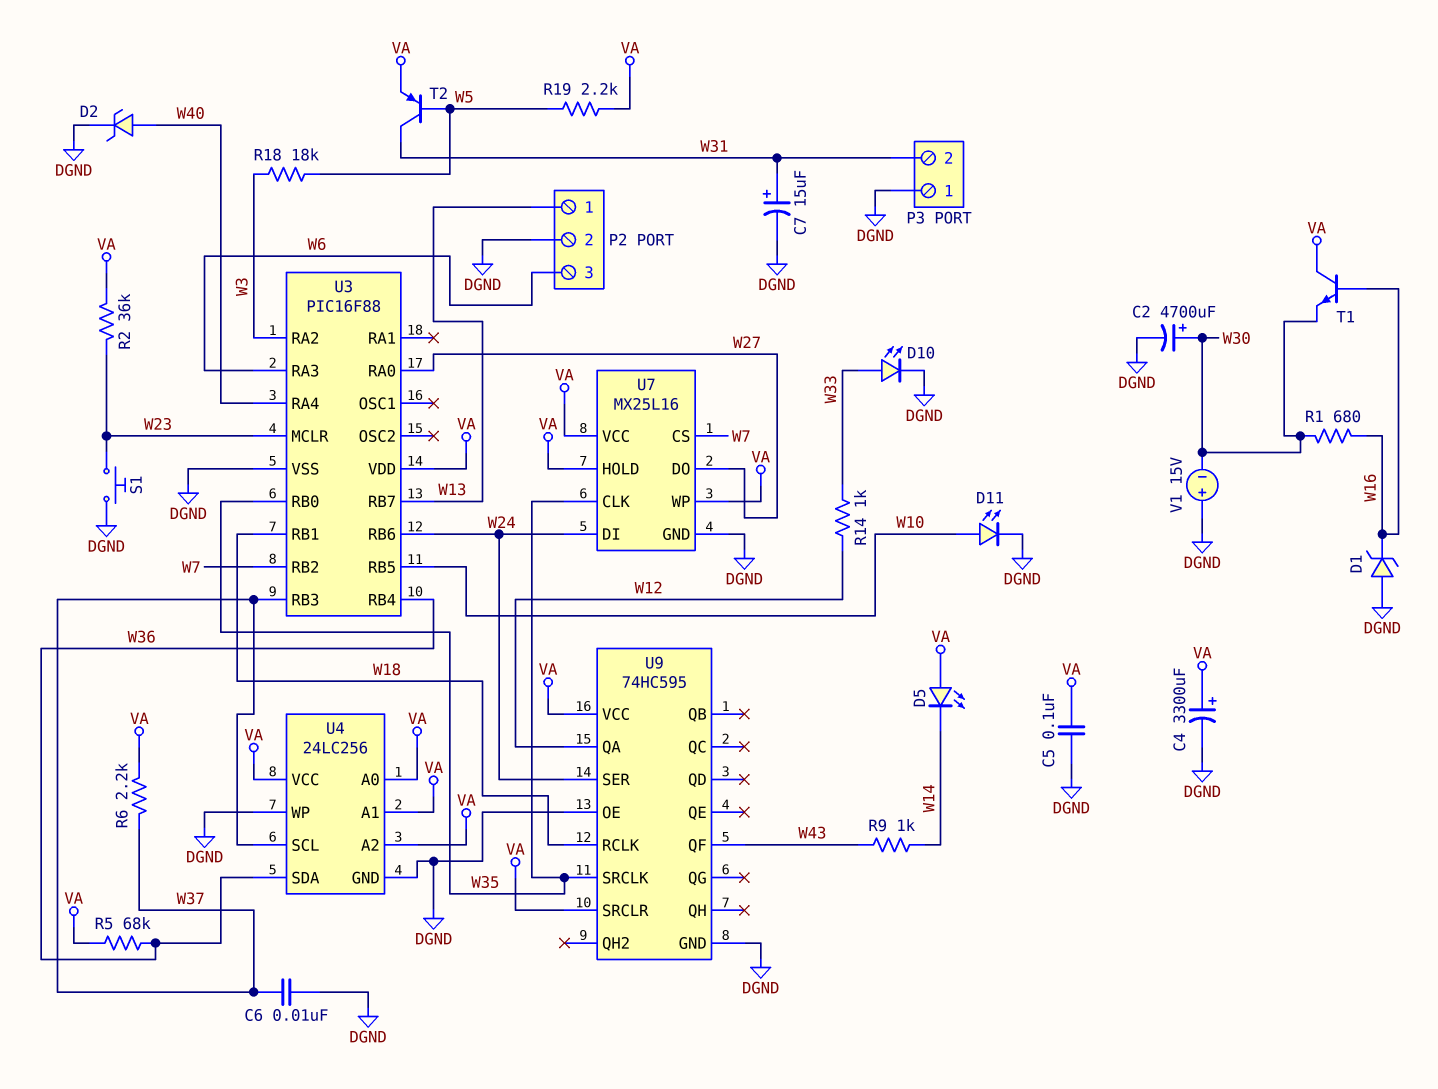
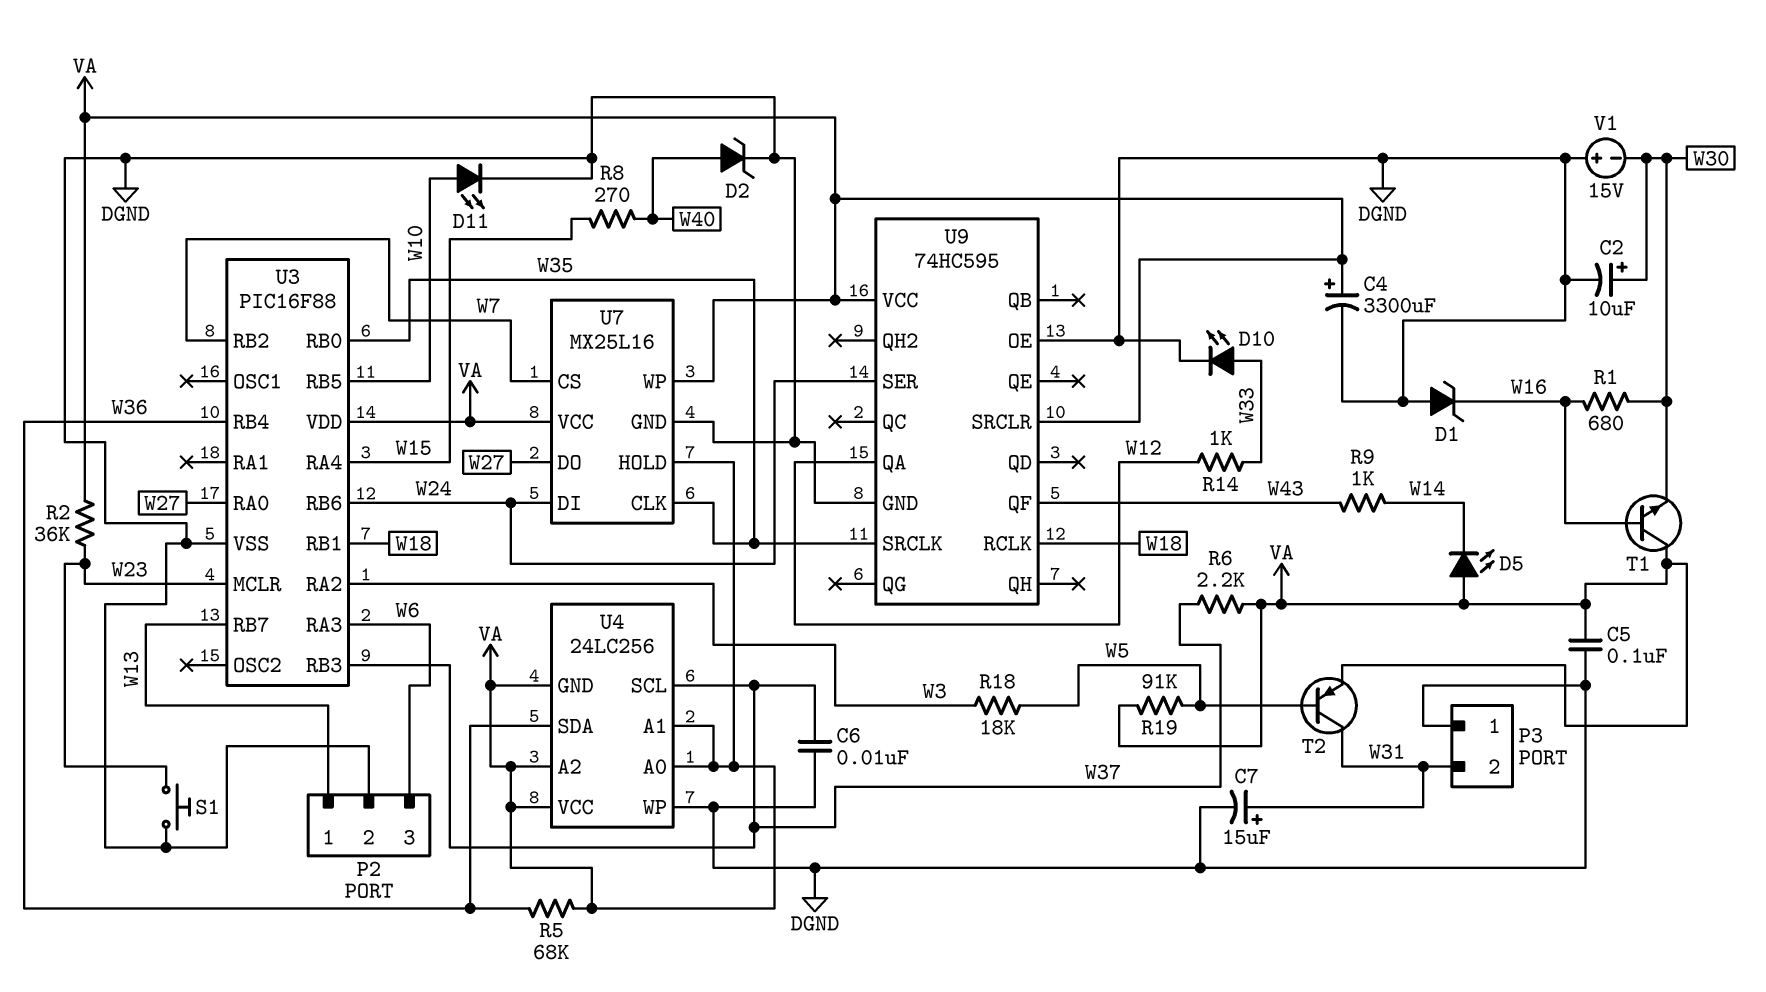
C2: 4700uF (plus W30, minus DGND) -> 10uF (plus W30, minus DGND)
R8: none -> 270 (W15, W40)
R19: 2.2k (VA, W5) -> 91k (VA, W5)
U3 pin RA4: W40 -> W15
U4 pin GND: DGND -> VA

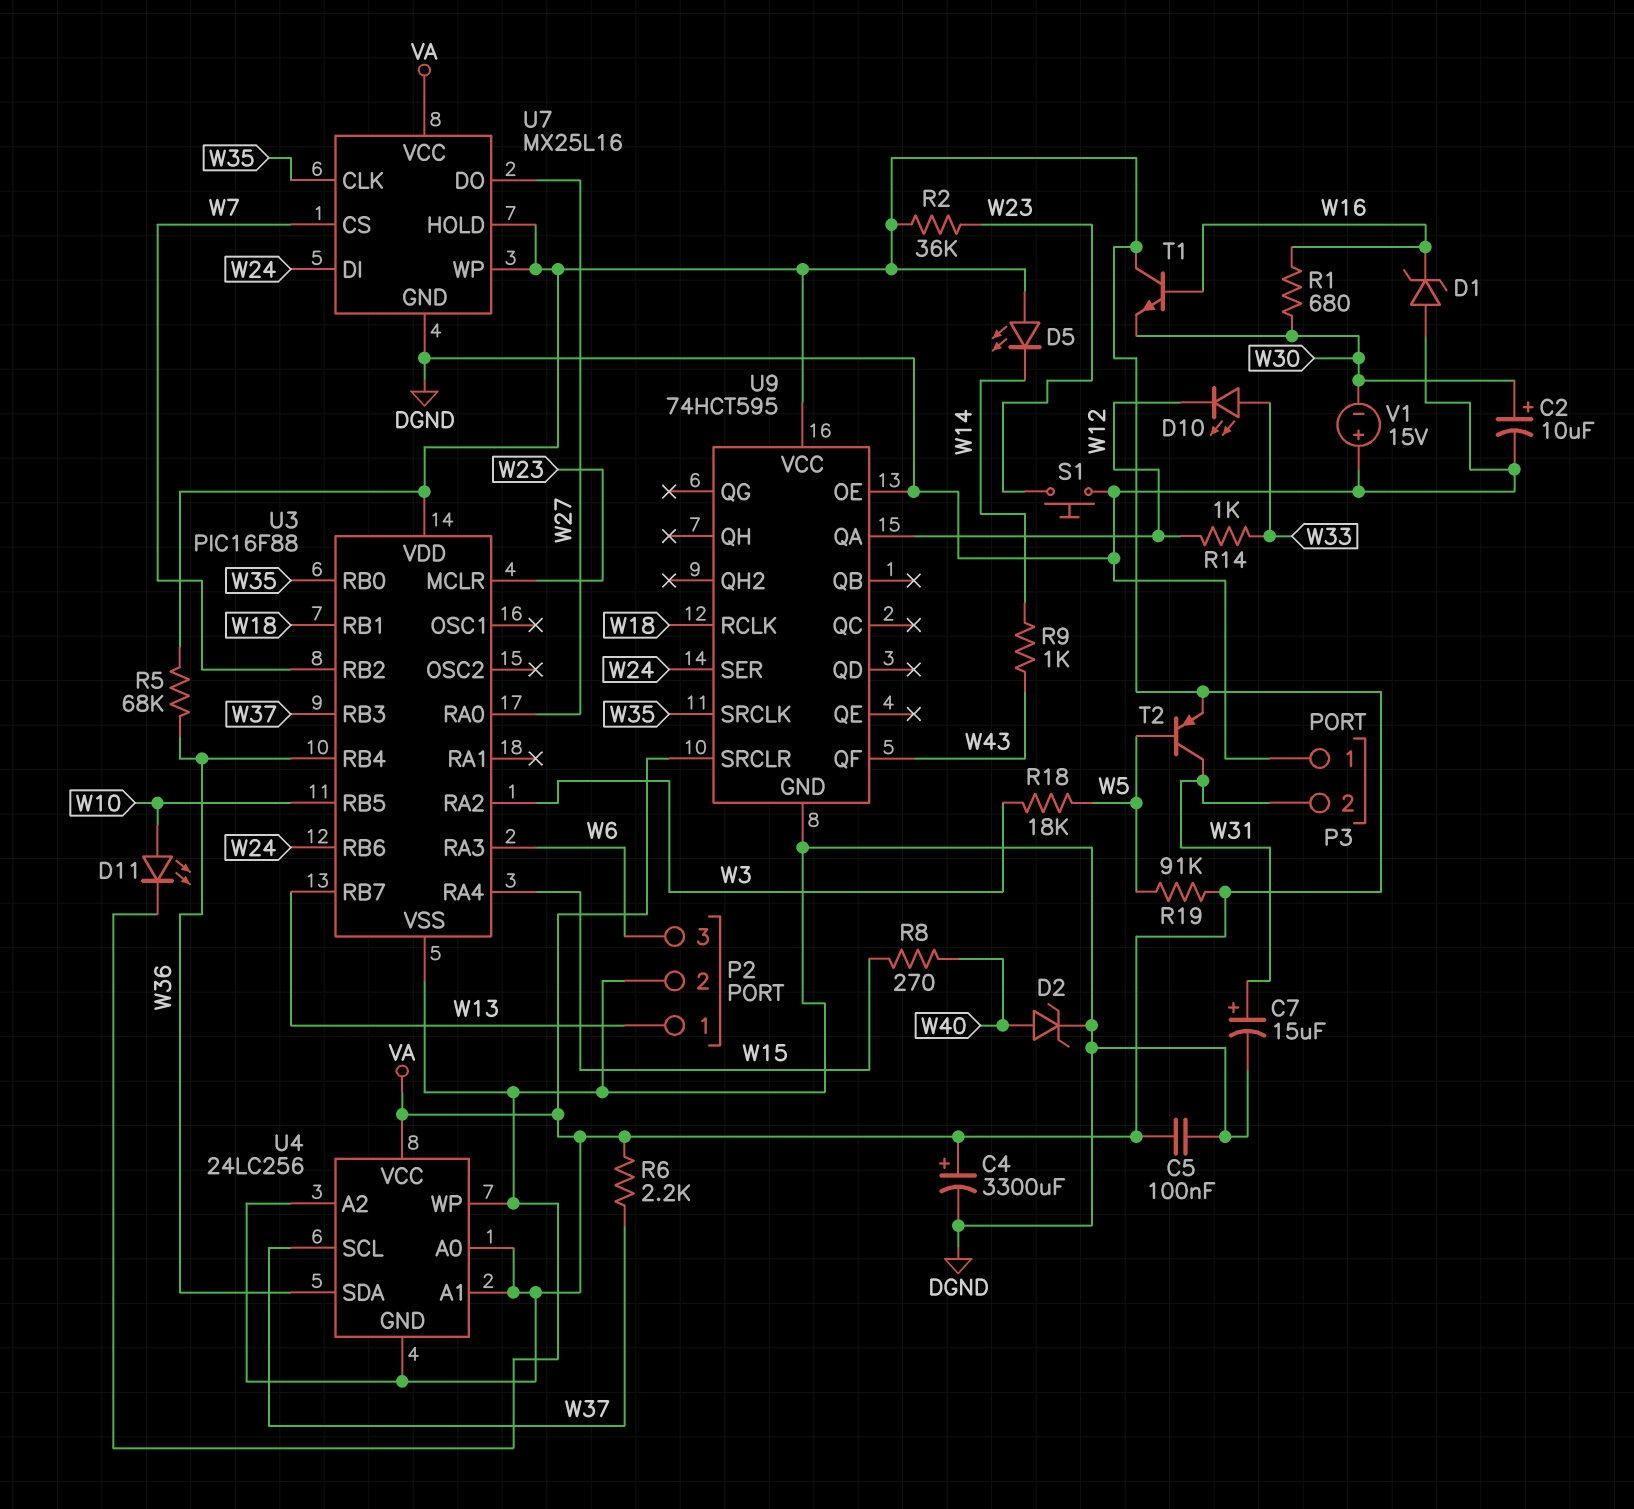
C6: 10nF (DGND, W37) -> none
D10: LED (A W33, K DGND) -> LED (A W33, K W12)
U9: 74HC595 -> 74HCT595

